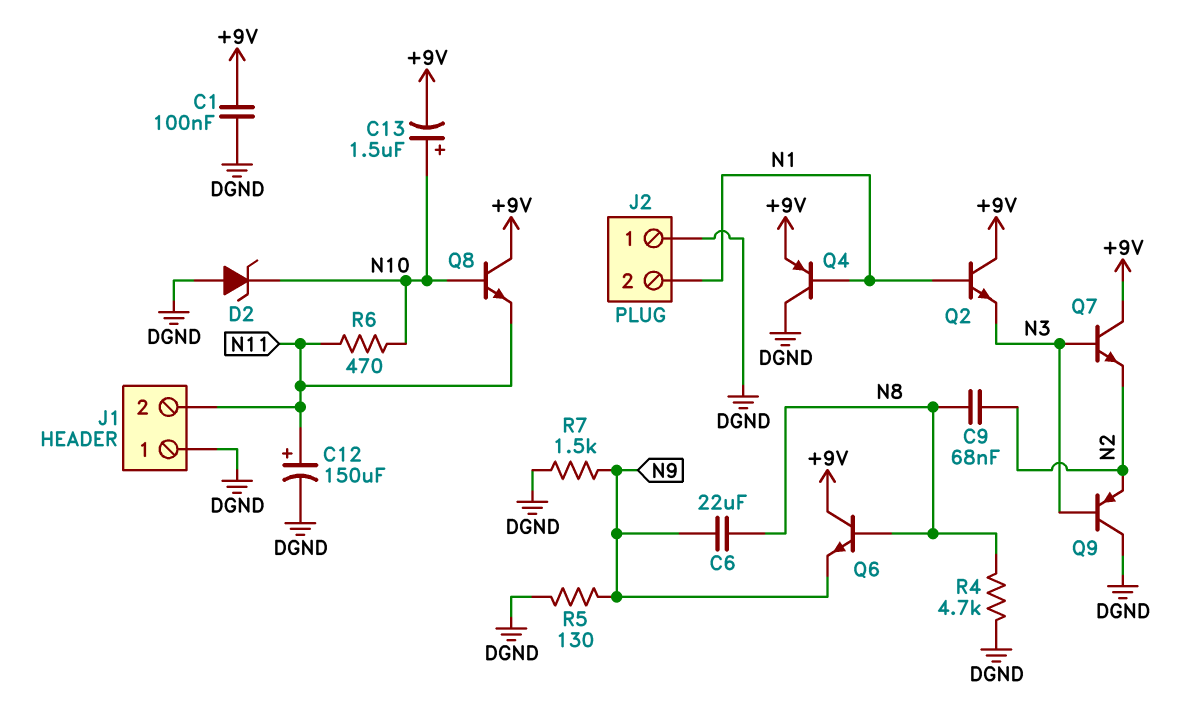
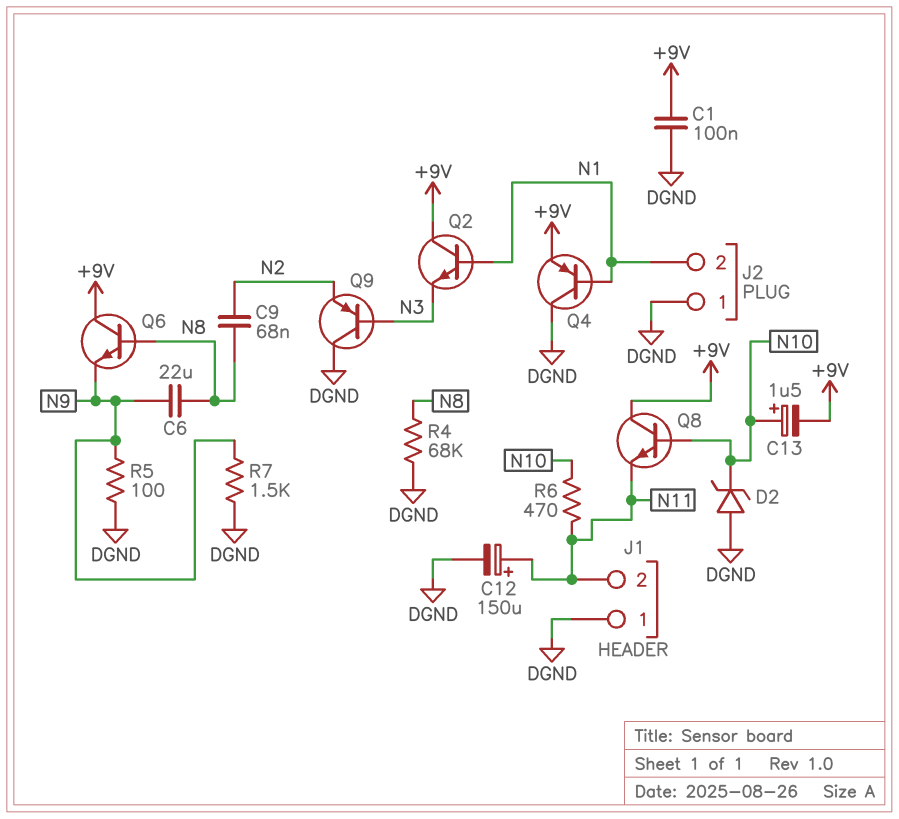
Q7: NPN (B N3, C +9V, E N2) -> none
R4: 4.7k (DGND, N8) -> 68k (DGND, N8)
R5: 130 (DGND, N9) -> 100 (DGND, N9)

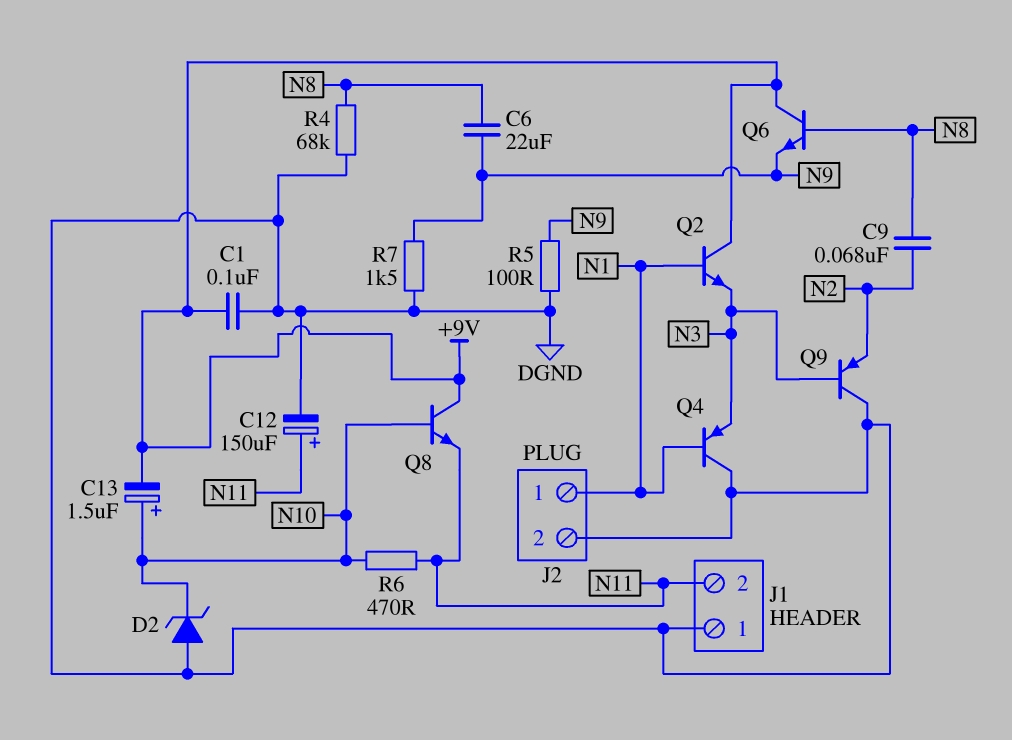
J2 pin 1: DGND -> N1
J2 pin 2: N1 -> DGND
Q4: PNP (B N1, C DGND, E +9V) -> PNP (B N1, C DGND, E N3)

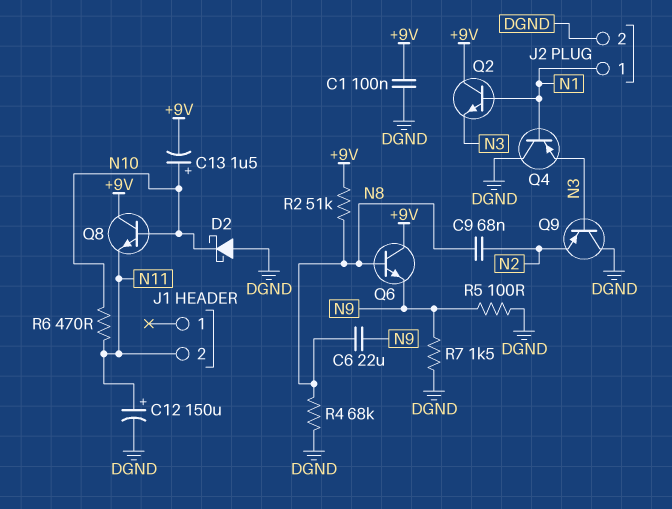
D2: zener (A DGND, K N10) -> schottky (A DGND, K N10)
J1 pin 1: DGND -> none
R2: none -> 51k (+9V, N8)

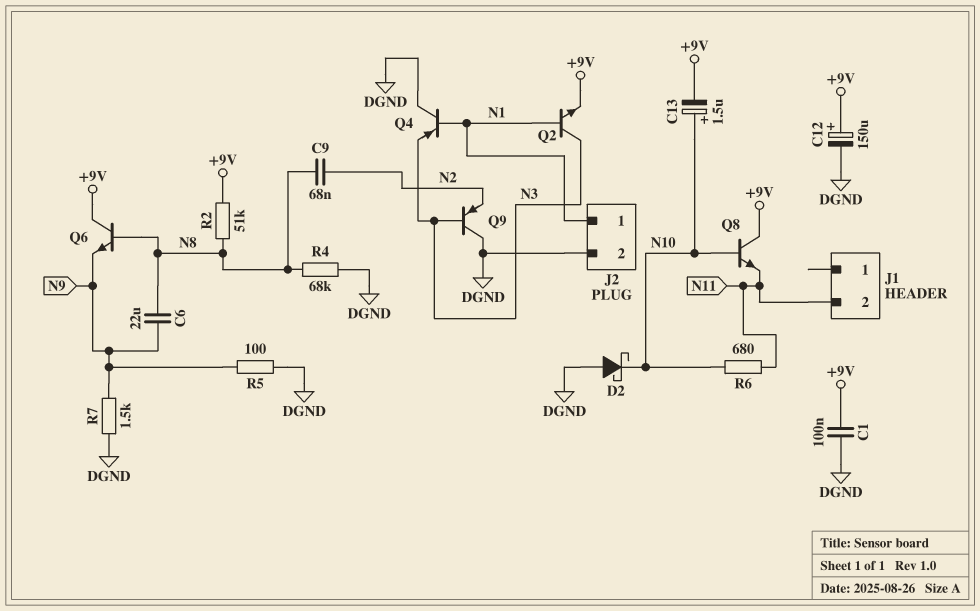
C12: 150uF (plus N11, minus DGND) -> 150uF (plus +9V, minus DGND)
Q2: NPN (B N1, C +9V, E N3) -> NPN (B N1, C N3, E +9V)
R6: 470 (N10, N11) -> 680 (N10, N11)

